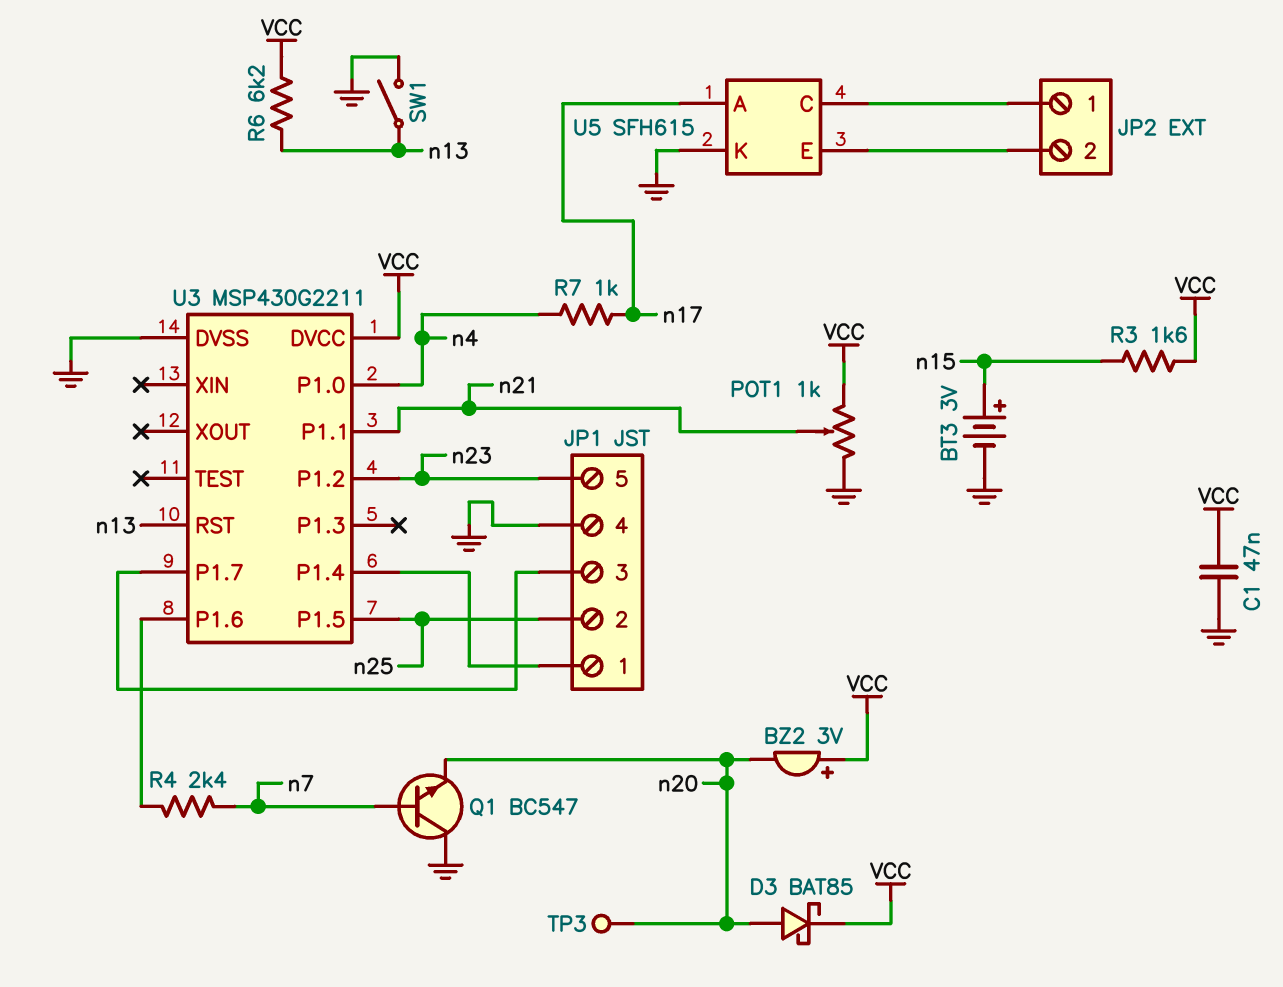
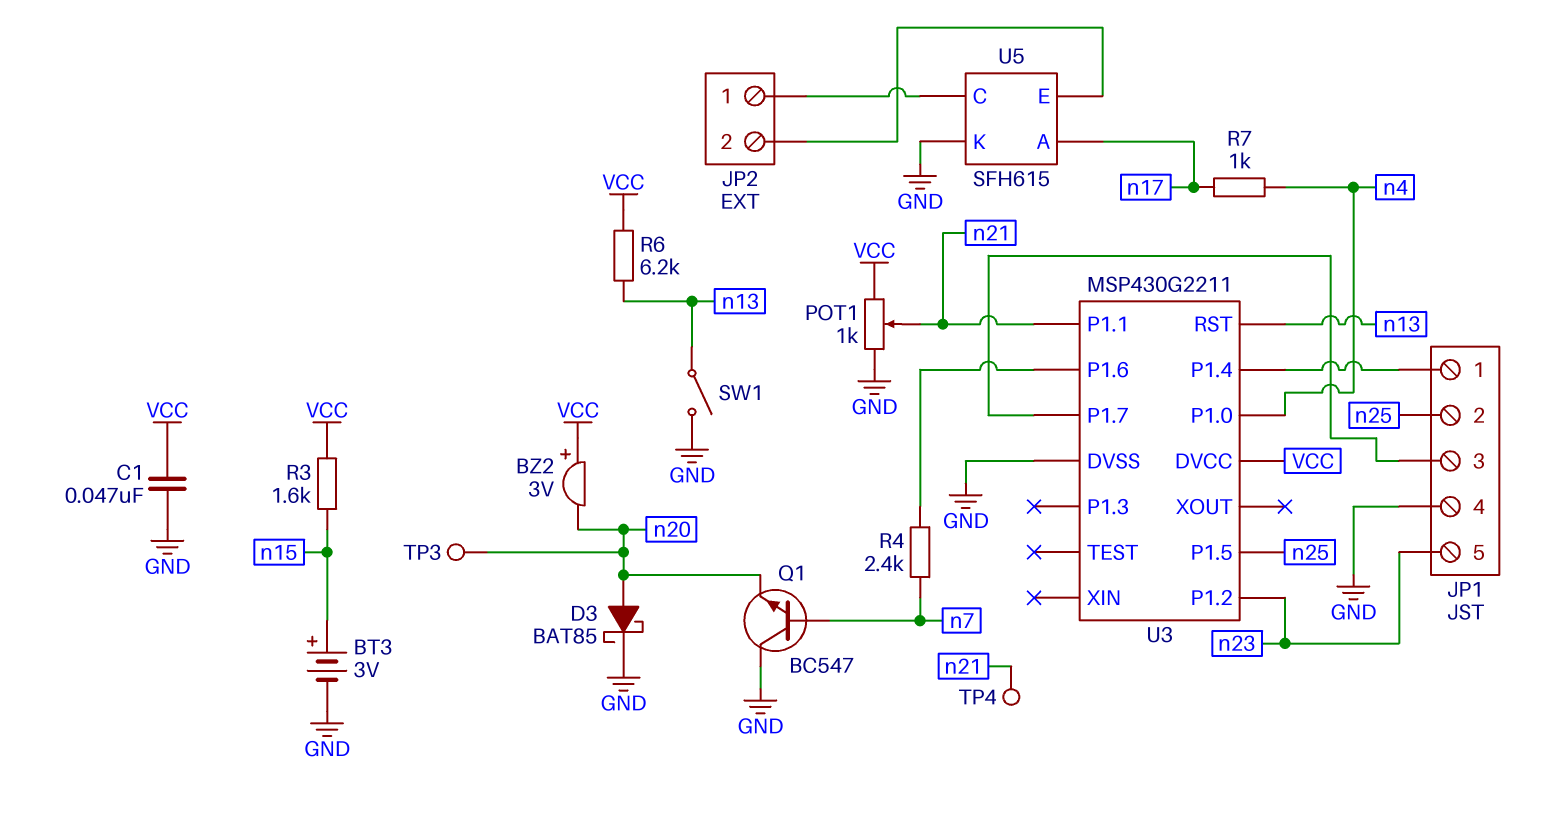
D3: schottky BAT85 (A n20, K VCC) -> schottky BAT85 (A n20, K GND)
TP4: none -> test point (n21)

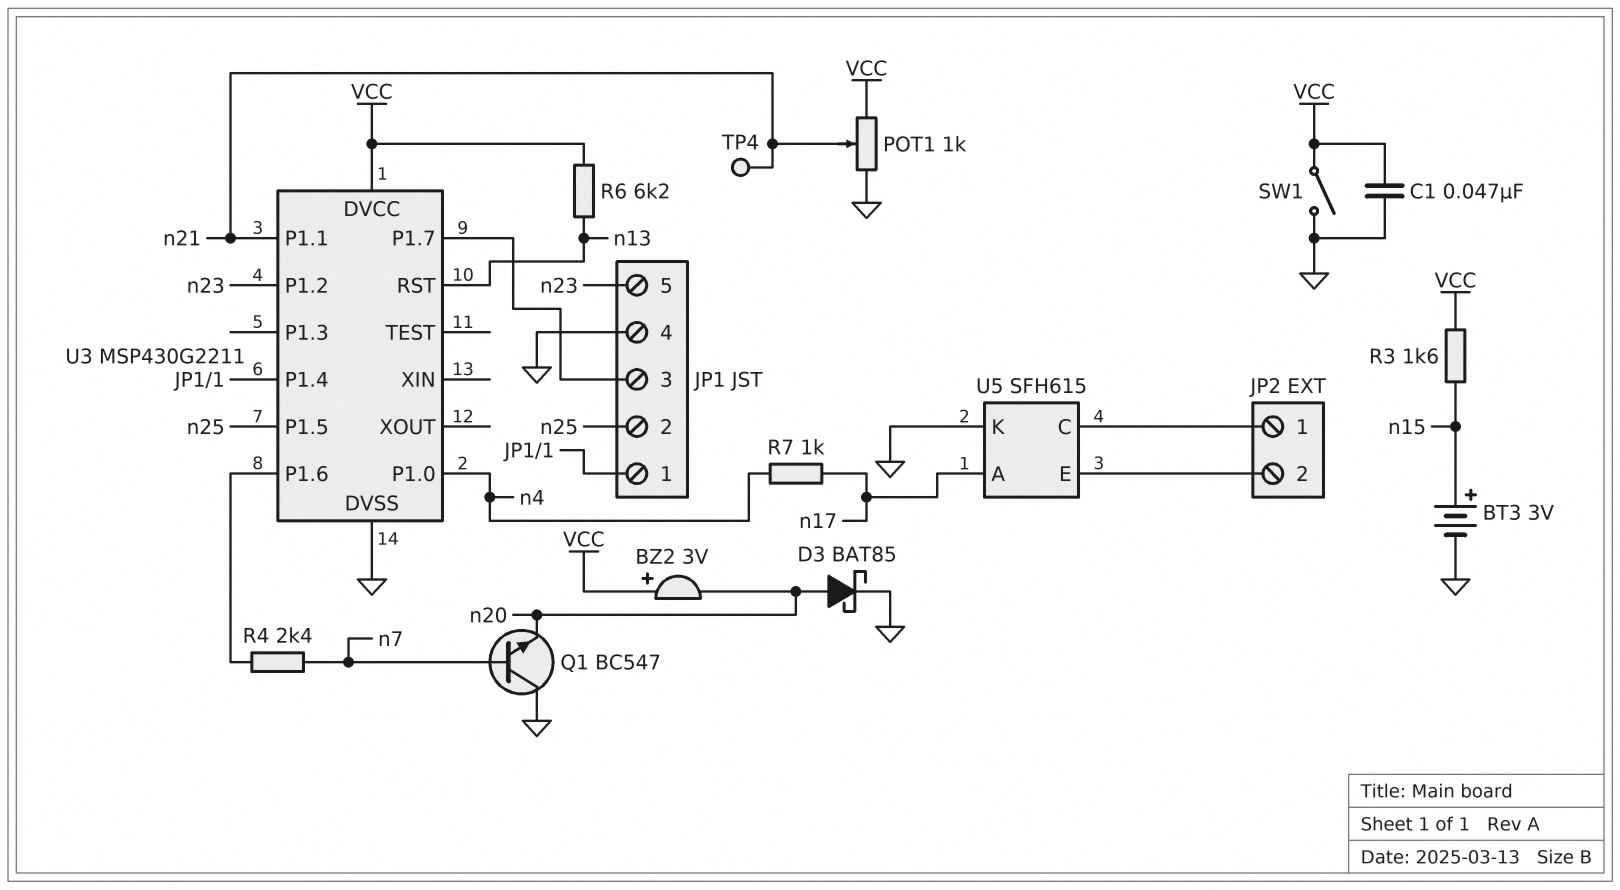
SW1: switch (GND, n13) -> switch (GND, VCC)
TP3: test point (n20) -> none

